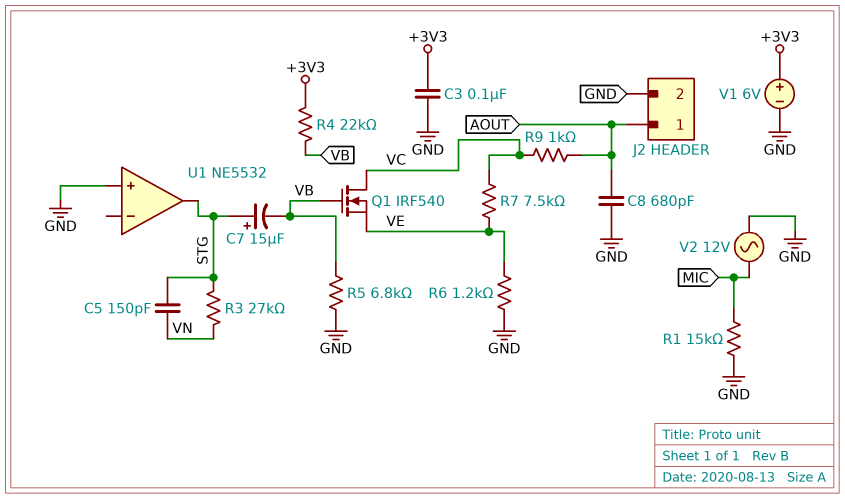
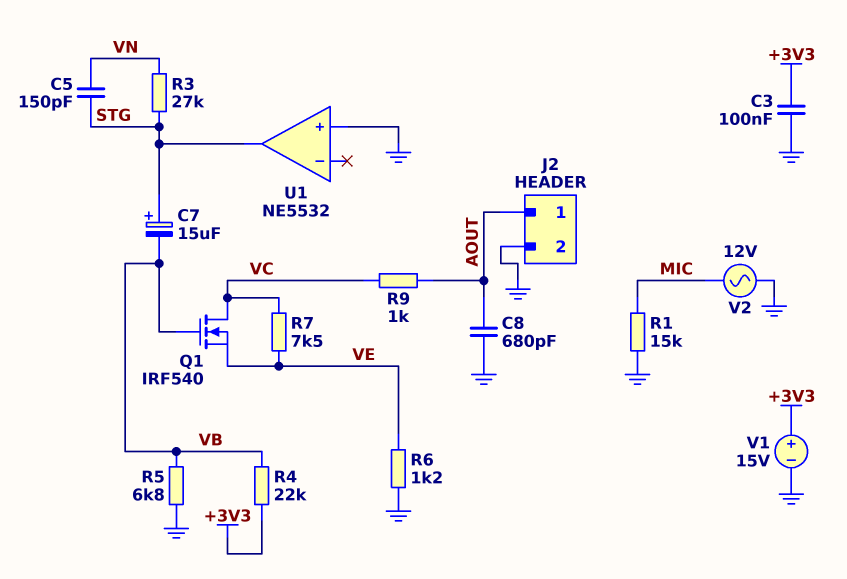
V1: 6V (plus +3V3, minus GND) -> 15V (plus +3V3, minus GND)

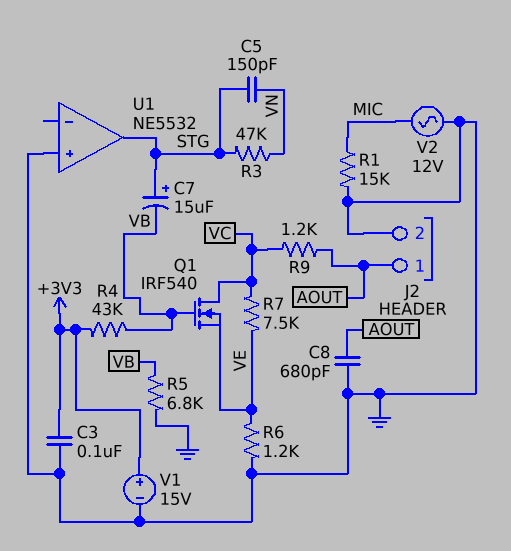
R3: 27k (STG, VN) -> 47k (STG, VN)
R4: 22k (+3V3, VB) -> 43k (+3V3, VB)
R9: 1k (AOUT, VC) -> 1.2k (AOUT, VC)

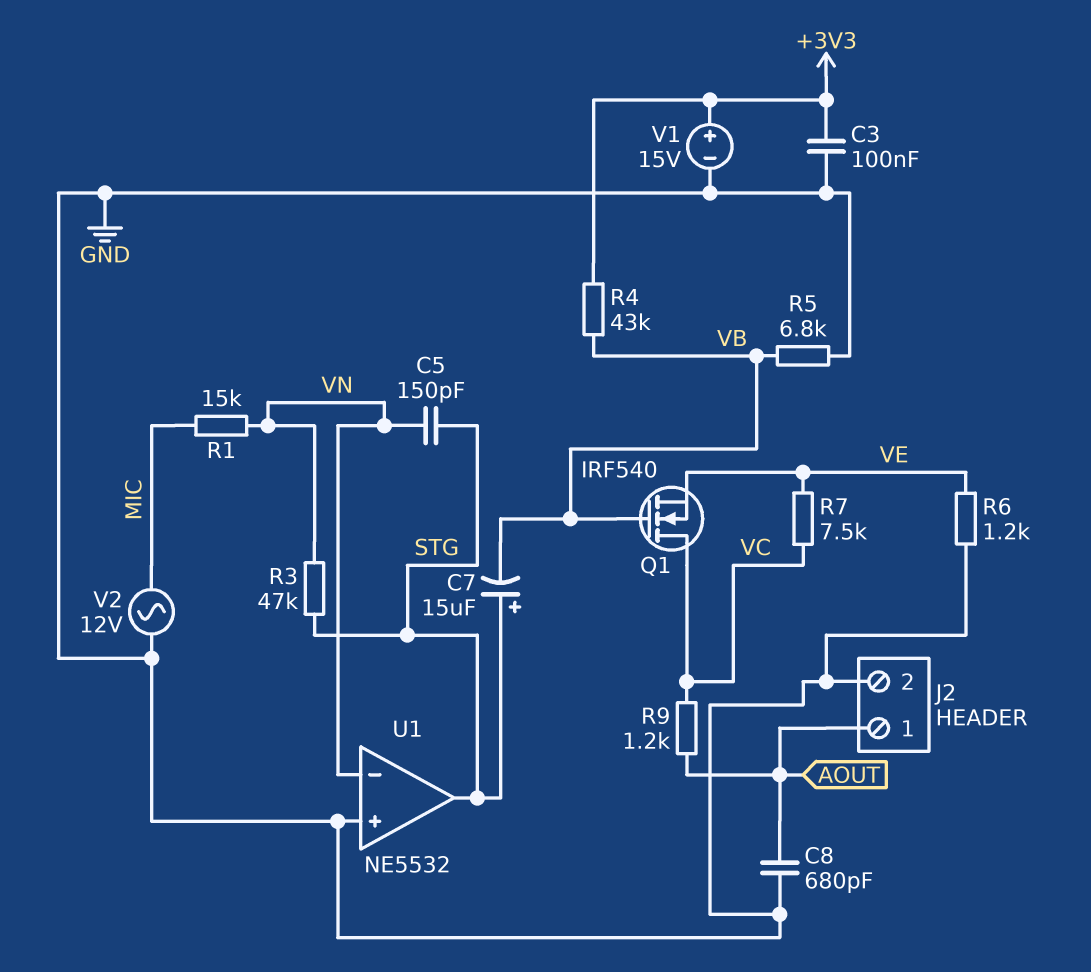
R1: 15k (GND, MIC) -> 15k (MIC, VN)
U1 pin in-: none -> VN

